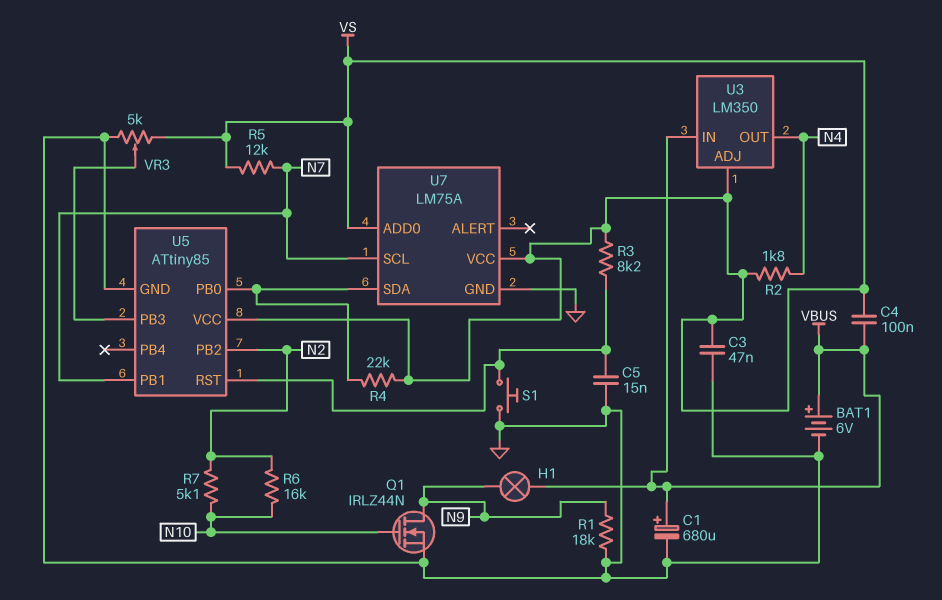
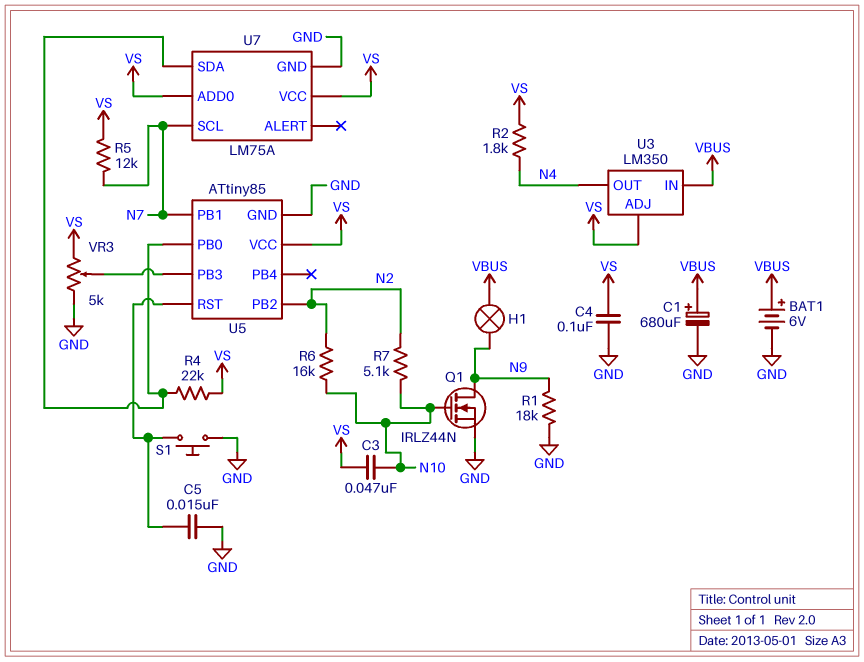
C3: 47nF (GND, VS) -> 47nF (N10, VS)
C4: 100nF (VBUS, VS) -> 100nF (GND, VS)
R3: 8.2k (U5/RST, VS) -> none

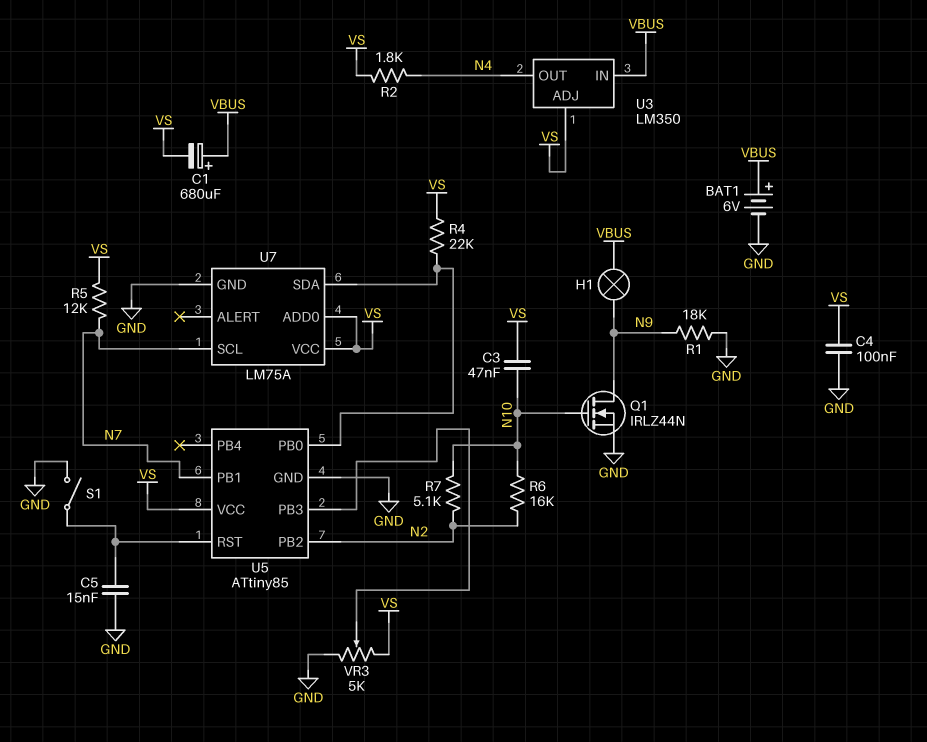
C1: 680uF (plus VBUS, minus GND) -> 680uF (plus VBUS, minus VS)
S1: button (GND, U5/RST) -> switch (GND, U5/RST)

